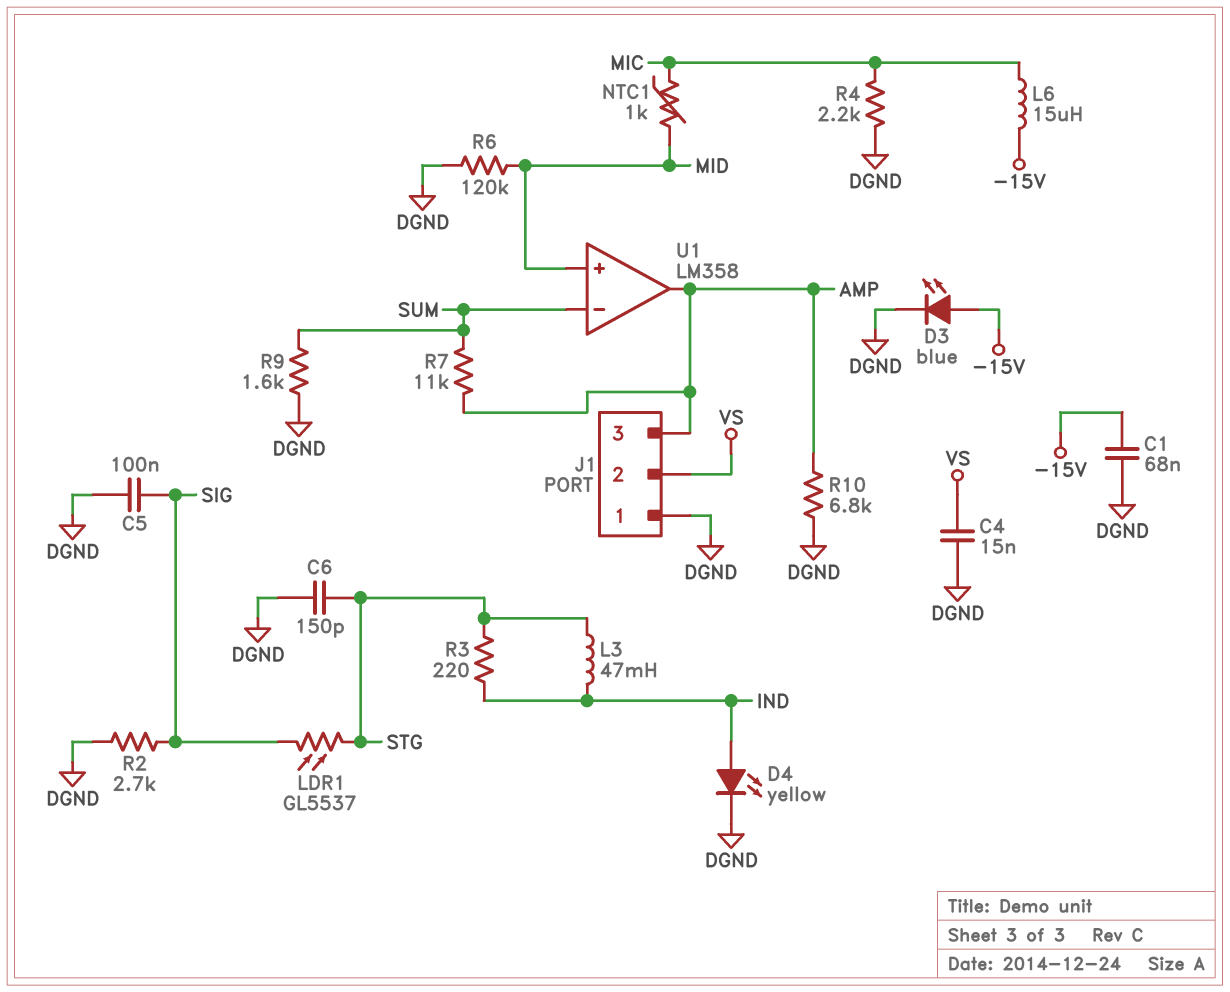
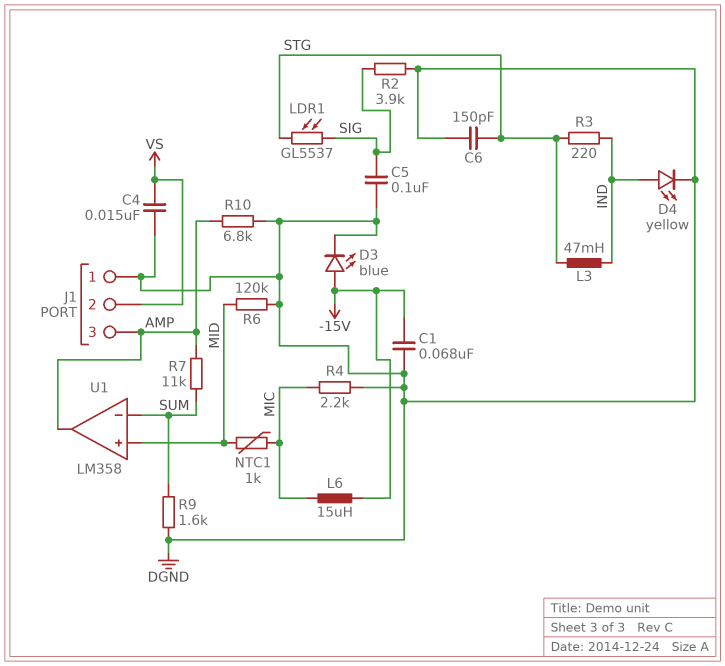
R2: 2.7k (DGND, SIG) -> 3.9k (DGND, SIG)

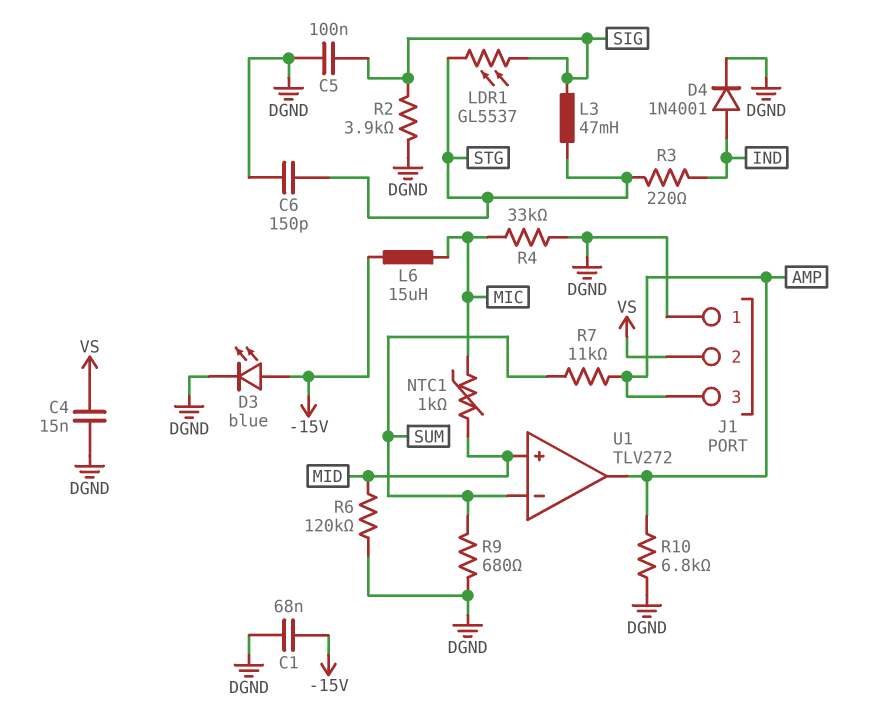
D4: LED yellow (A IND, K DGND) -> diode 1N4001 (A IND, K DGND)
L3: 47mH (IND, STG) -> 47mH (SIG, STG)
R4: 2.2k (DGND, MIC) -> 33k (DGND, MIC)
R9: 1.6k (DGND, SUM) -> 680 (DGND, SUM)
U1: LM358 -> TLV272

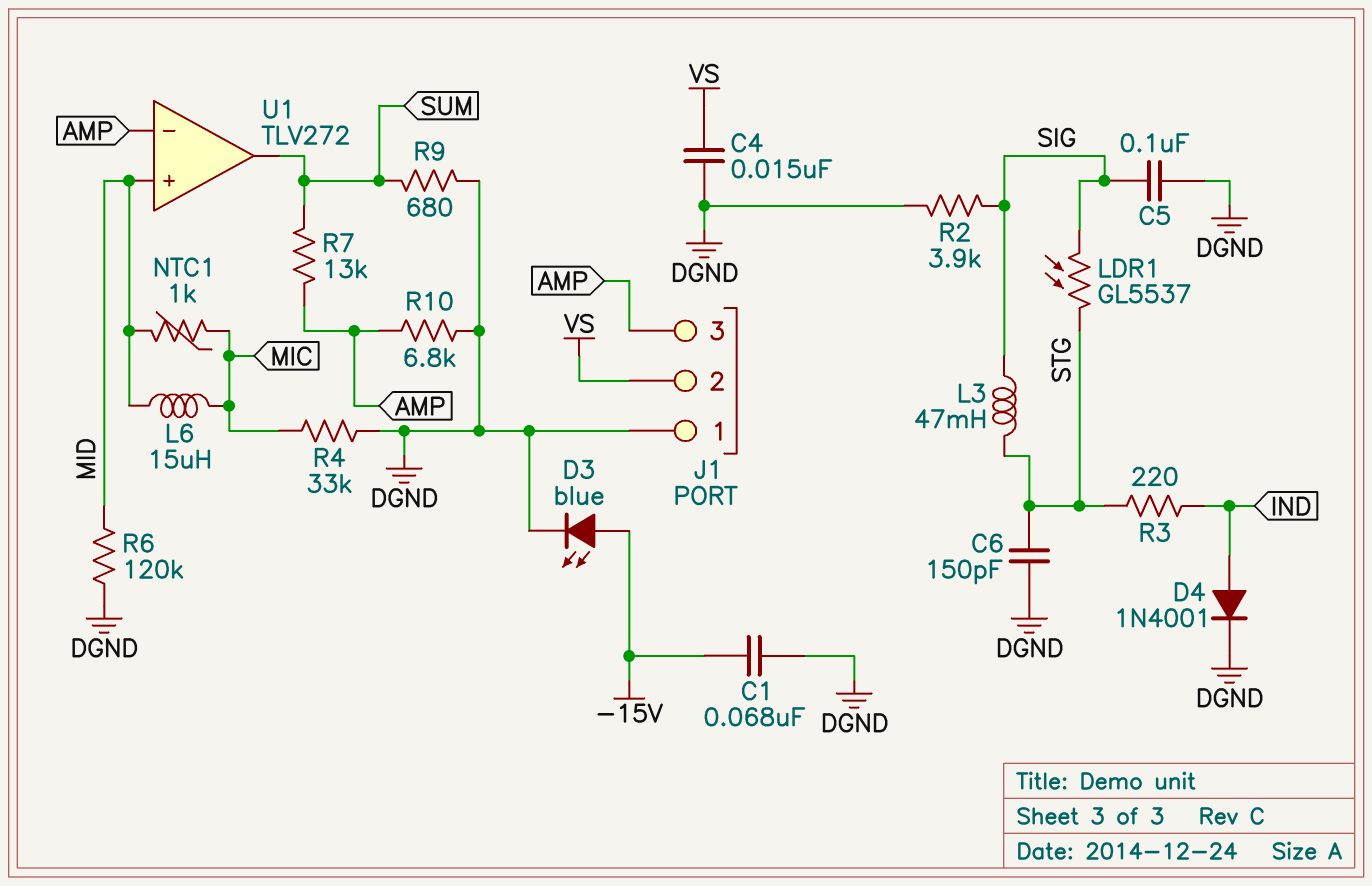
L6: 15uH (-15V, MIC) -> 15uH (MIC, MID)
R7: 11k (AMP, SUM) -> 13k (AMP, SUM)
U1 pin in-: SUM -> AMP
U1 pin out: AMP -> SUM

